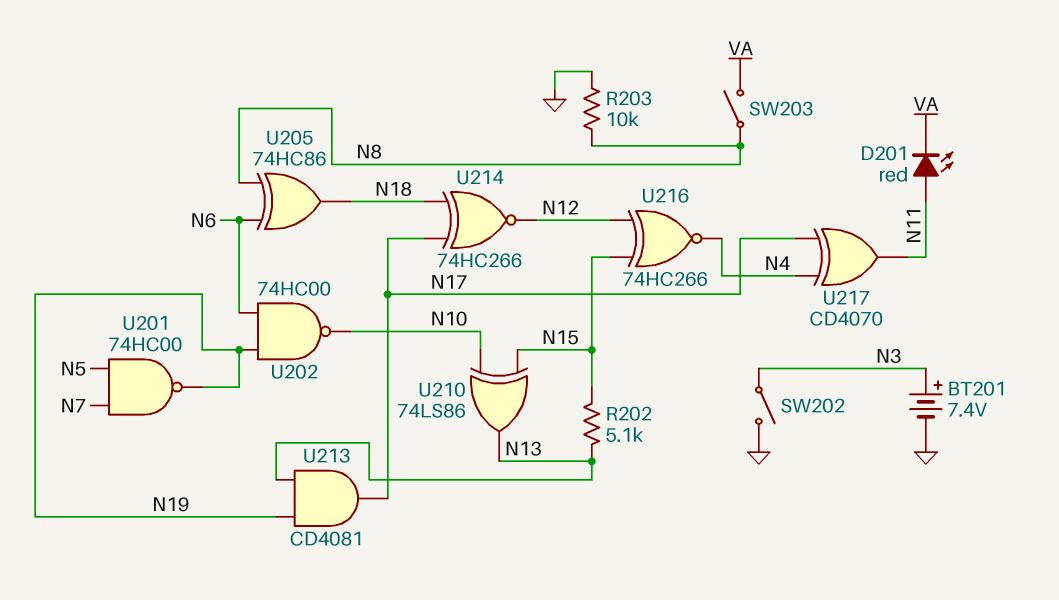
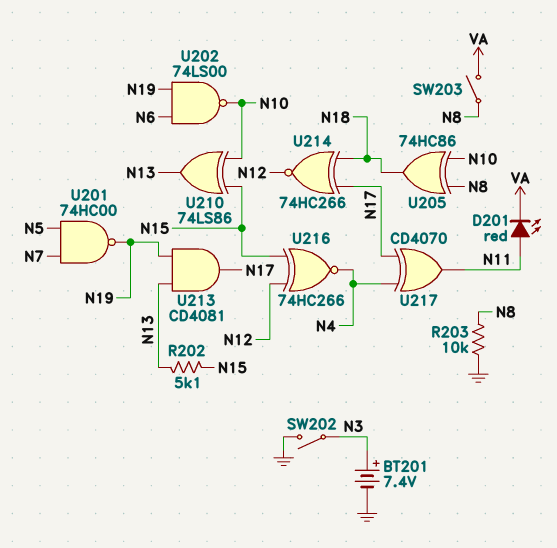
U202: NAND 74HC00 (in N6, in N19, out N10) -> NAND 74LS00 (in N6, in N19, out N10)
U205: XOR 74HC86 (in N6, in N8, out N18) -> XOR 74HC86 (in N8, in N10, out N18)

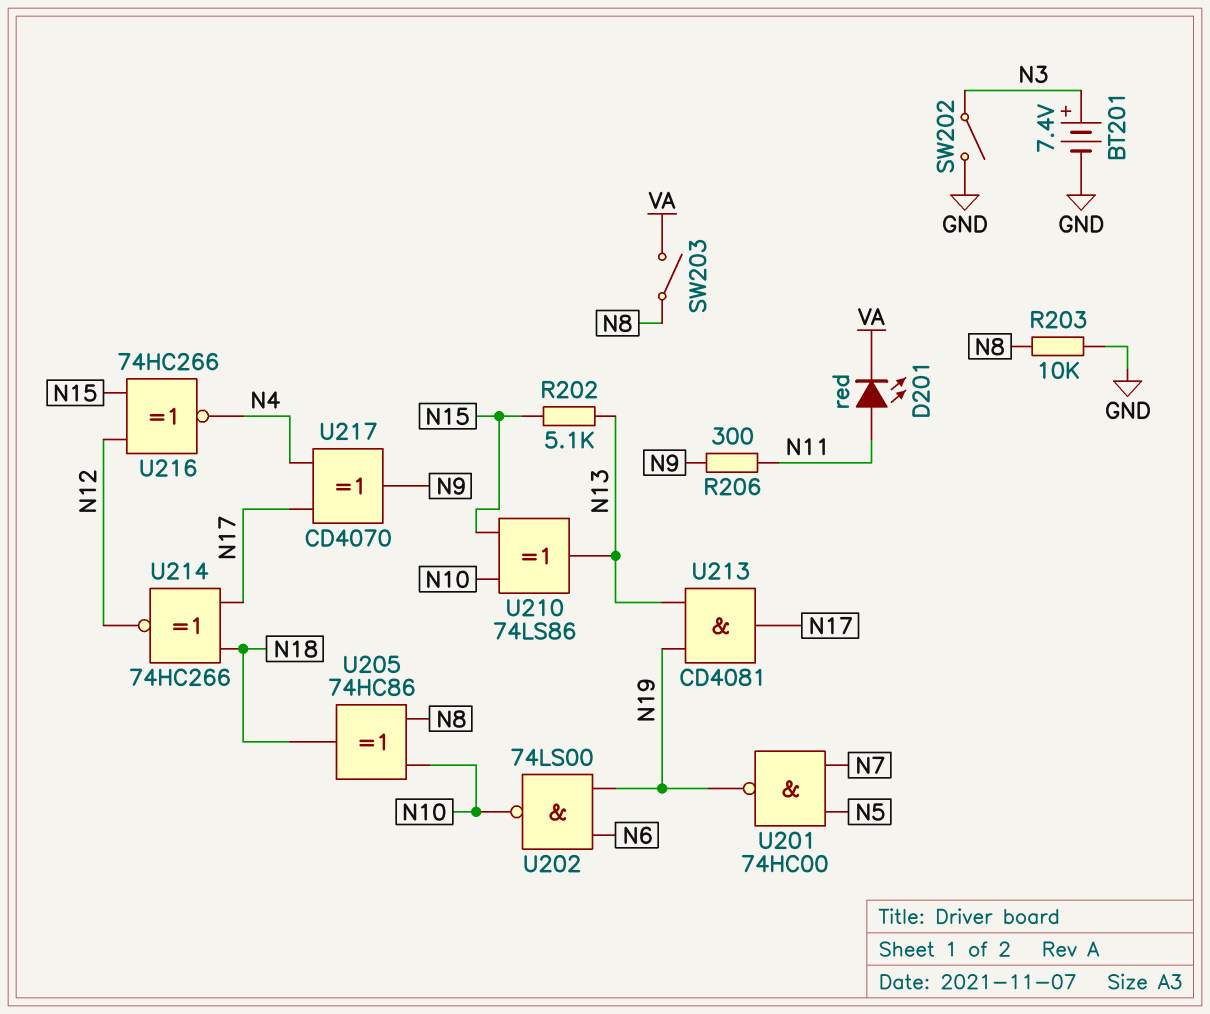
R206: none -> 300 (N9, N11)
U217: XOR CD4070 (in N4, in N17, out N11) -> XOR CD4070 (in N4, in N17, out N9)

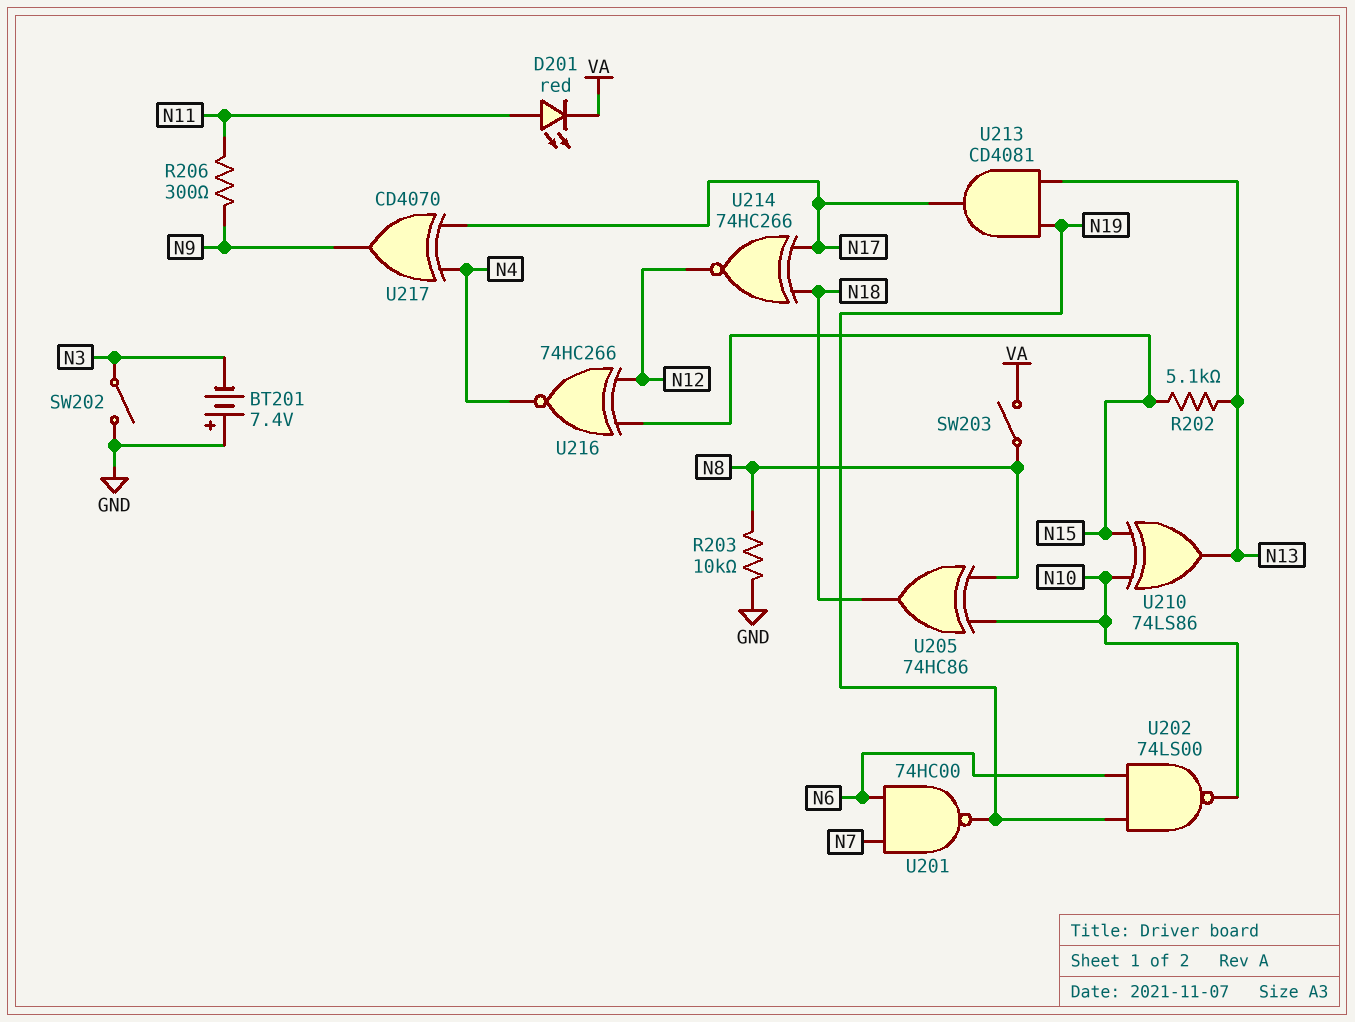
BT201: 7.4V (plus N3, minus GND) -> 7.4V (plus GND, minus N3)
U201: NAND 74HC00 (in N5, in N7, out N19) -> NAND 74HC00 (in N6, in N7, out N19)

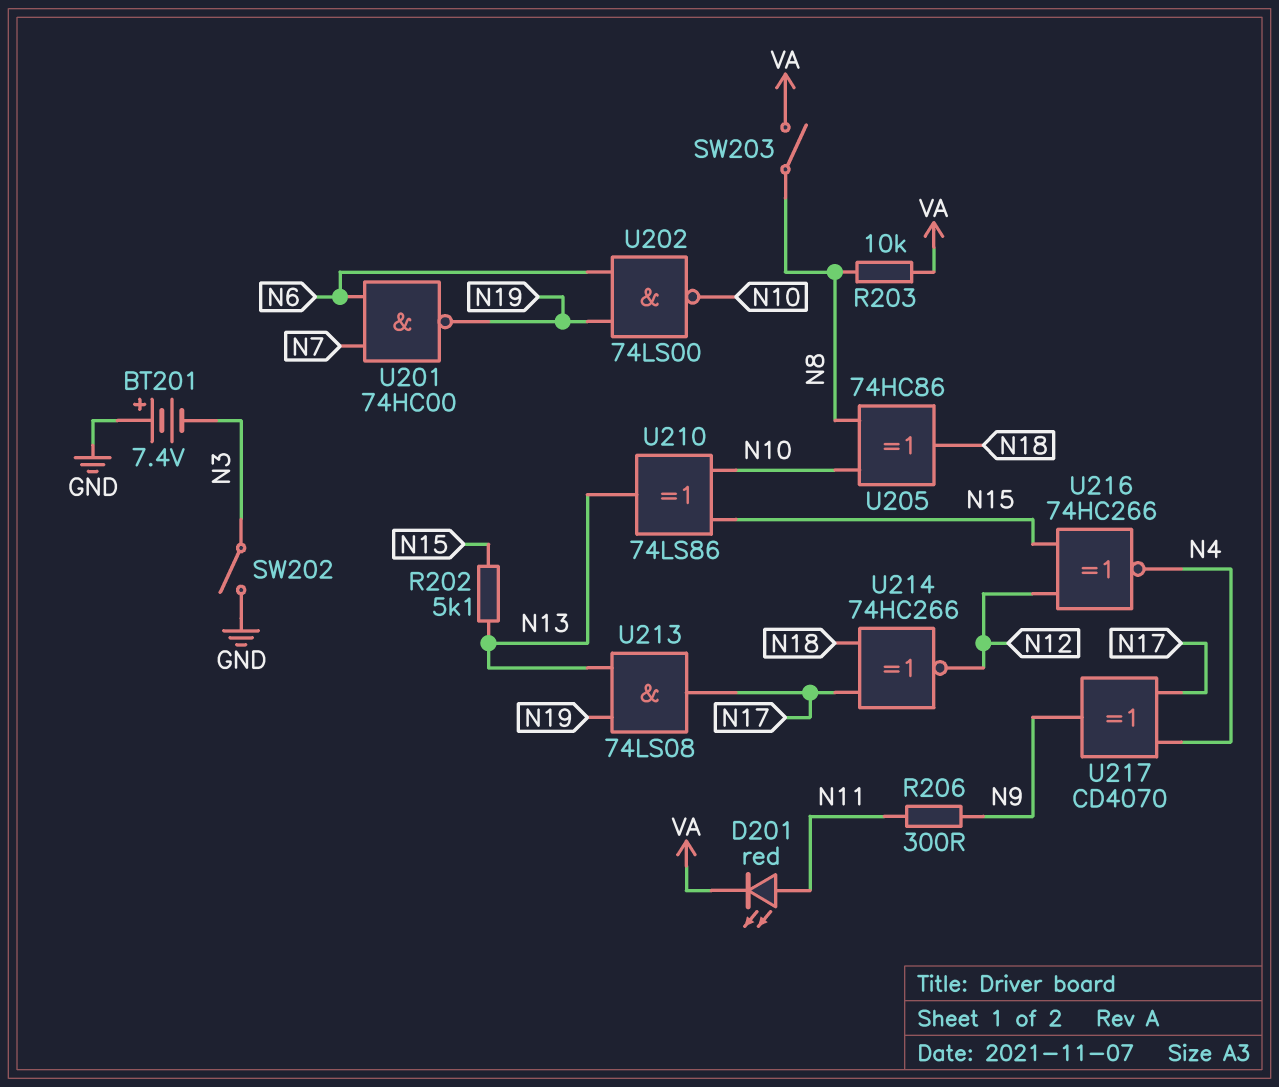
R203: 10k (GND, N8) -> 10k (N8, VA)
U213: AND CD4081 (in N13, in N19, out N17) -> AND 74LS08 (in N13, in N19, out N17)

